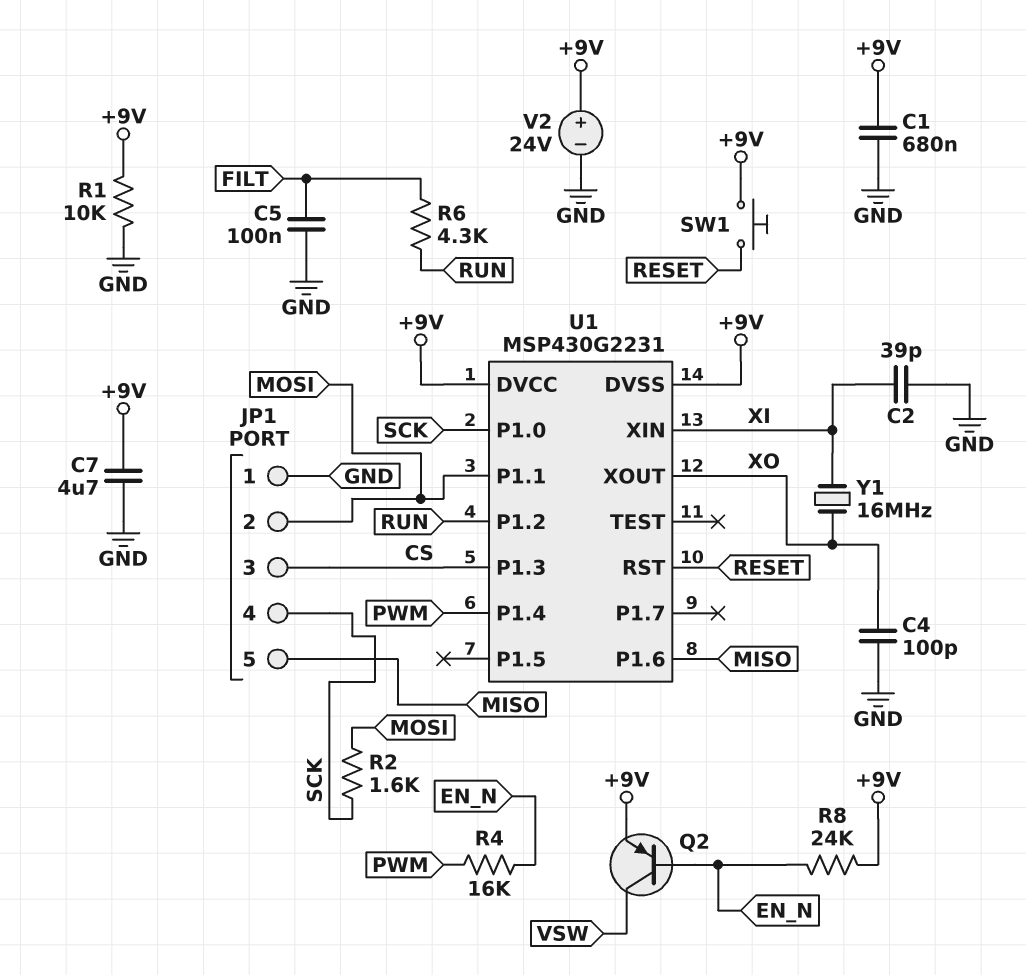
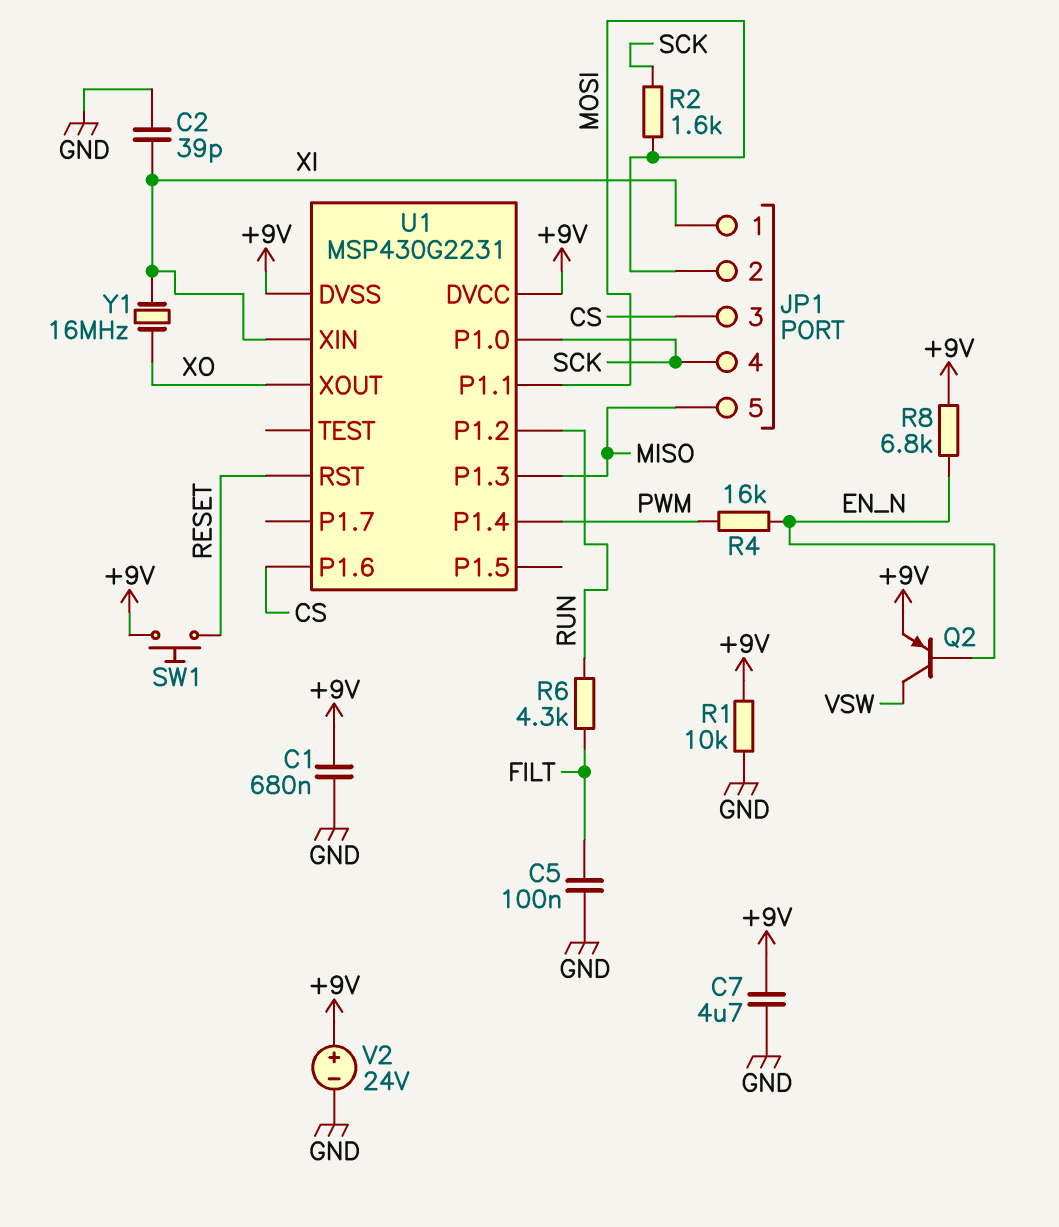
C4: 100pF (GND, XO) -> none
JP1 pin 1: GND -> XI
R8: 24k (+9V, EN_N) -> 6.8k (+9V, EN_N)
U1 pin P1.3: CS -> MISO
U1 pin P1.6: MISO -> CS

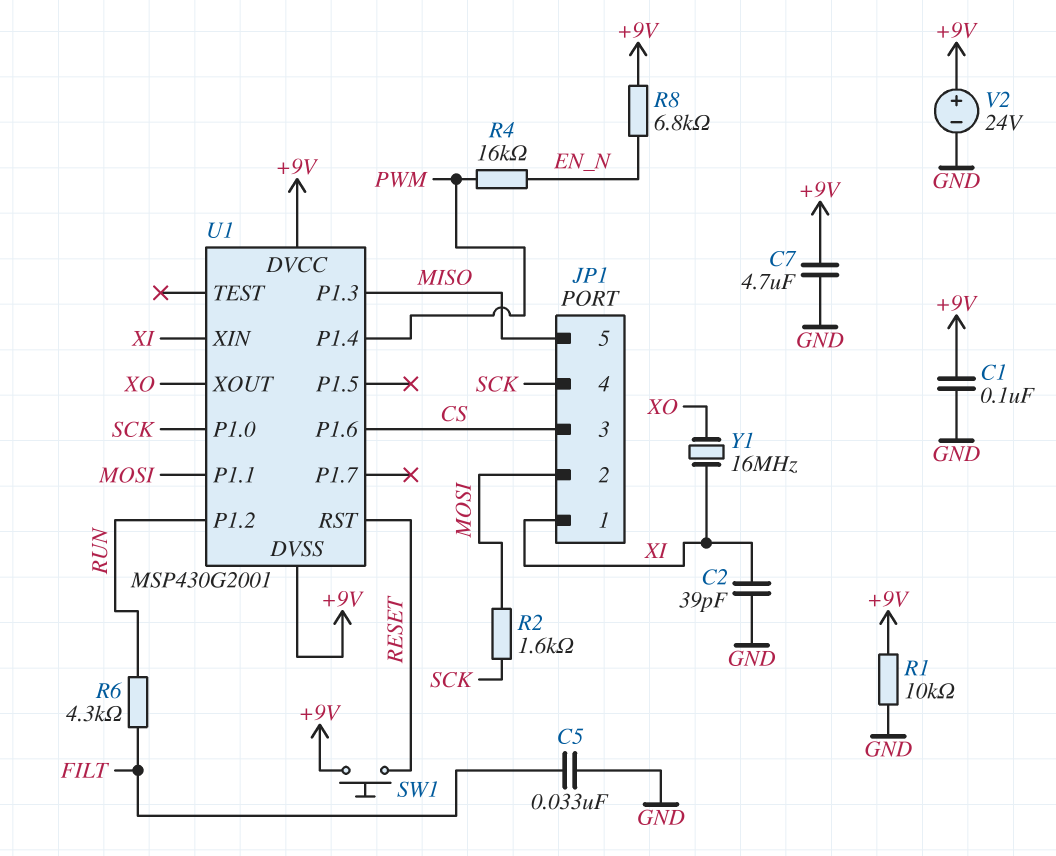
C1: 680nF (+9V, GND) -> 100nF (+9V, GND)
C5: 100nF (FILT, GND) -> 33nF (FILT, GND)
Q2: PNP (B EN_N, C VSW, E +9V) -> none
U1: MSP430G2231 -> MSP430G2001

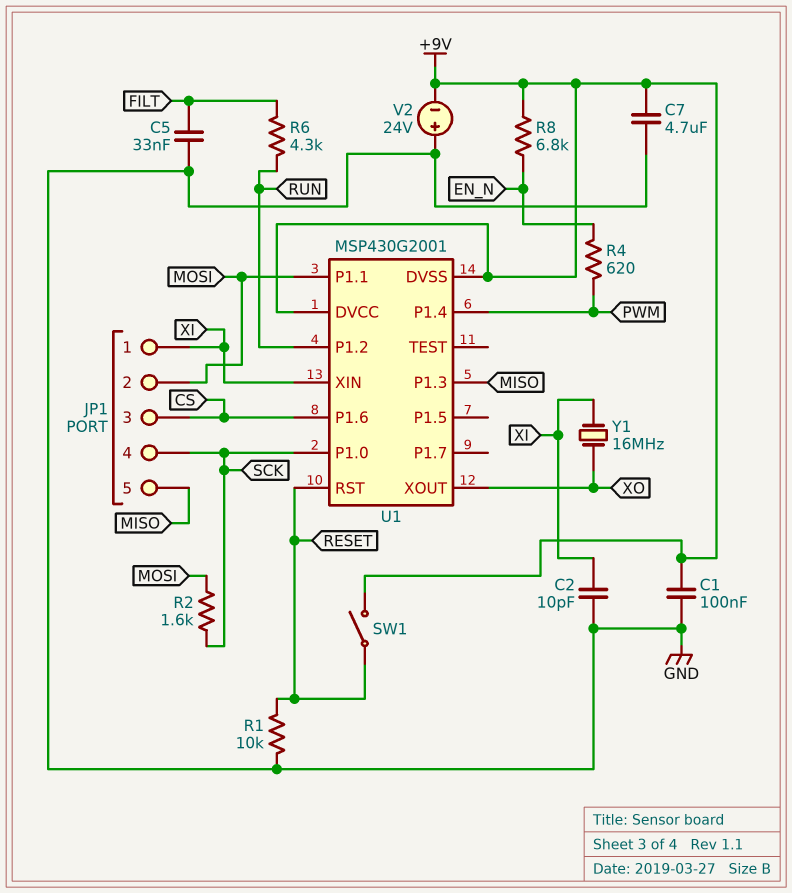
C2: 39pF (GND, XI) -> 10pF (GND, XI)
R1: 10k (+9V, GND) -> 10k (GND, RESET)
R4: 16k (EN_N, PWM) -> 620 (EN_N, PWM)
SW1: button (+9V, RESET) -> switch (+9V, RESET)
V2: 24V (plus +9V, minus GND) -> 24V (plus GND, minus +9V)

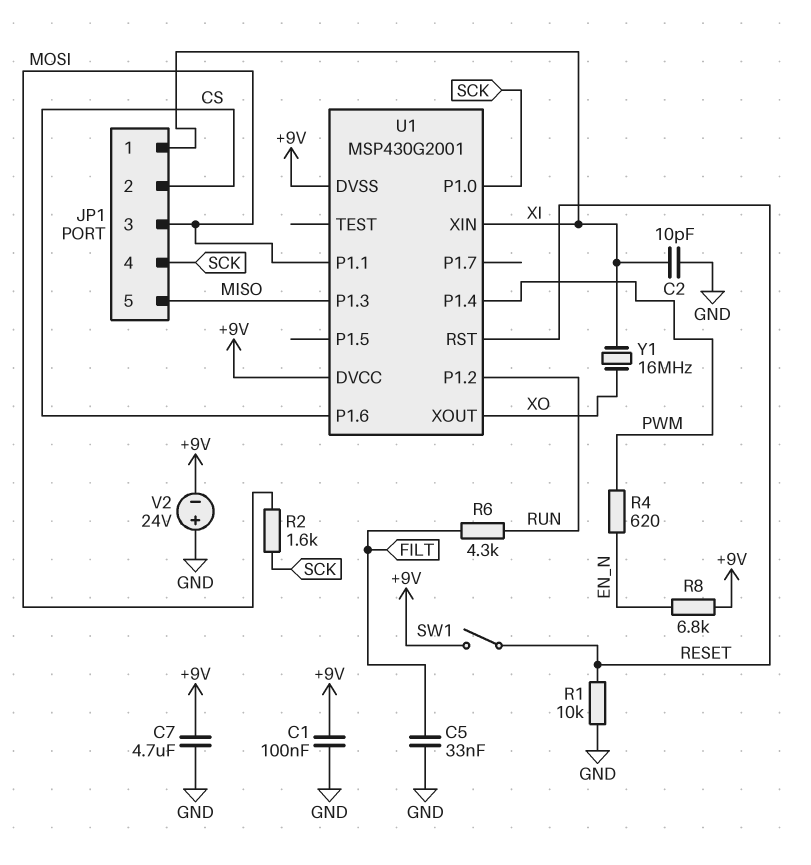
JP1 pin 2: MOSI -> CS
JP1 pin 3: CS -> MOSI

